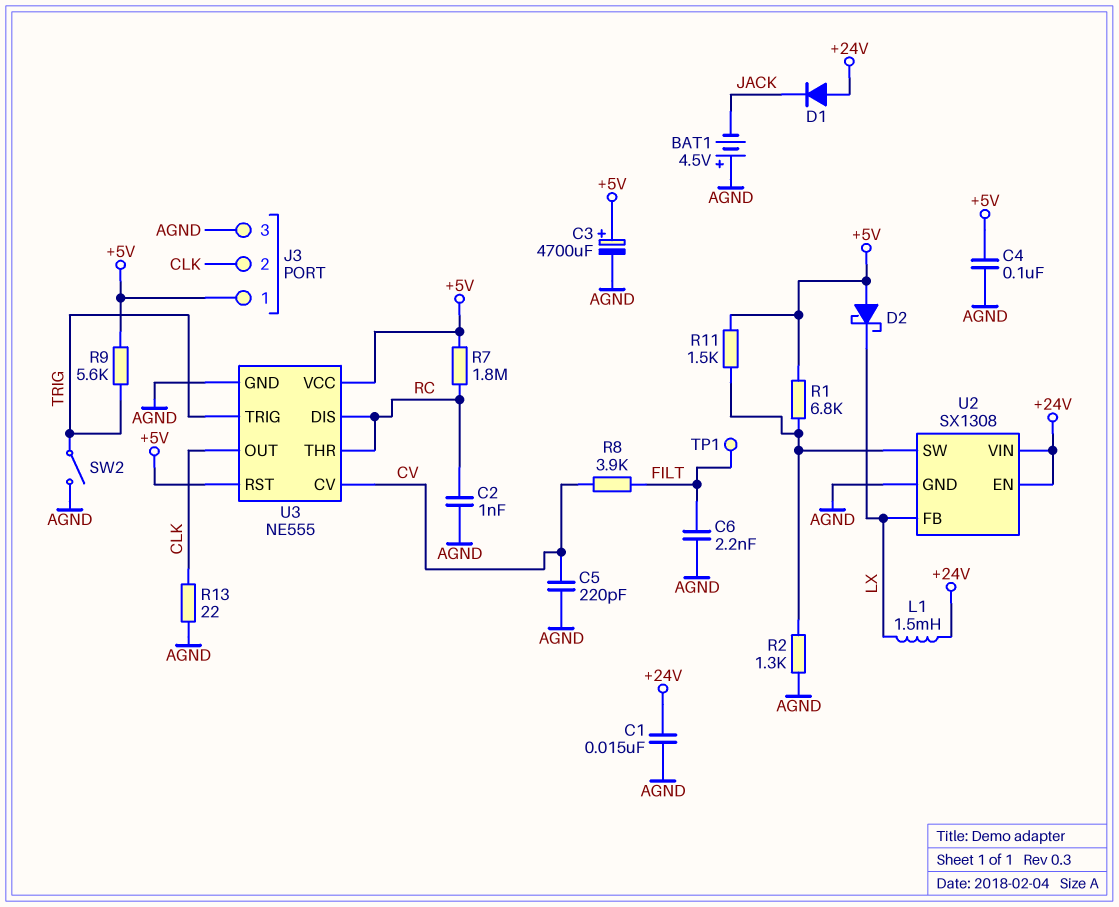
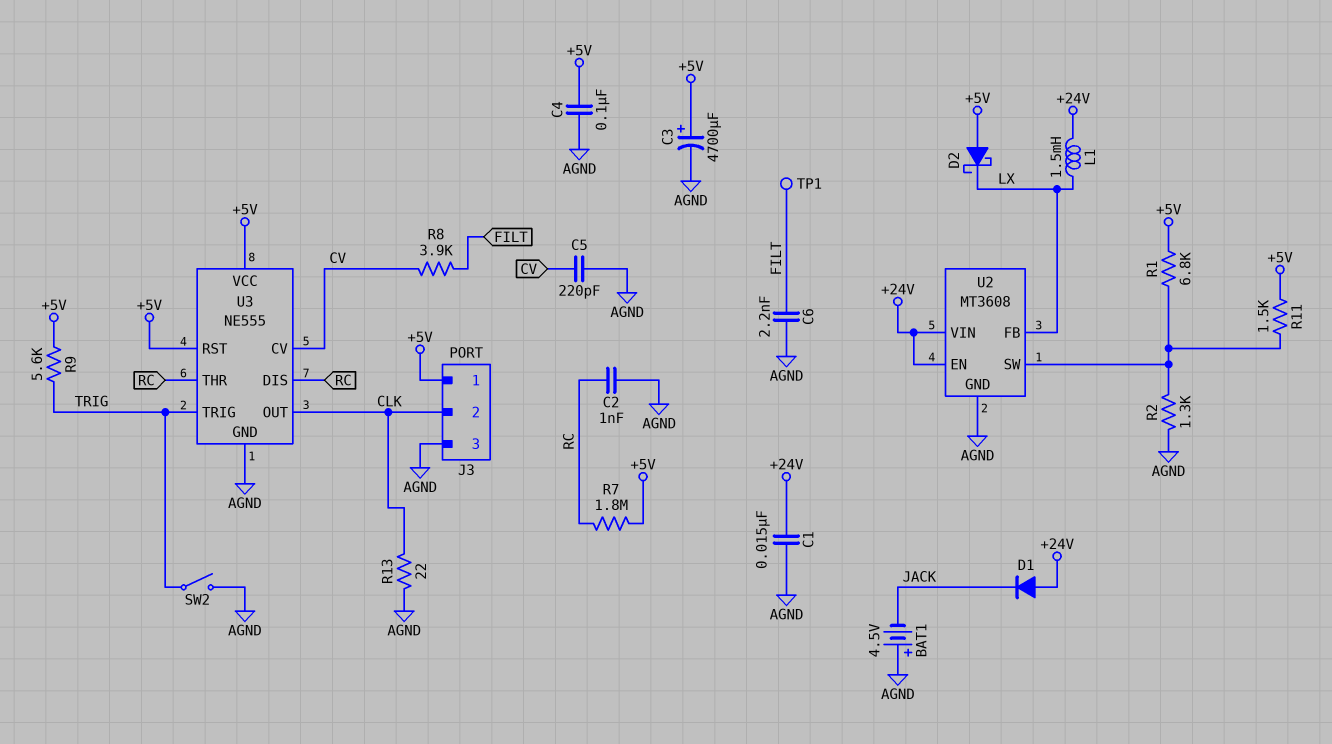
U2: SX1308 -> MT3608

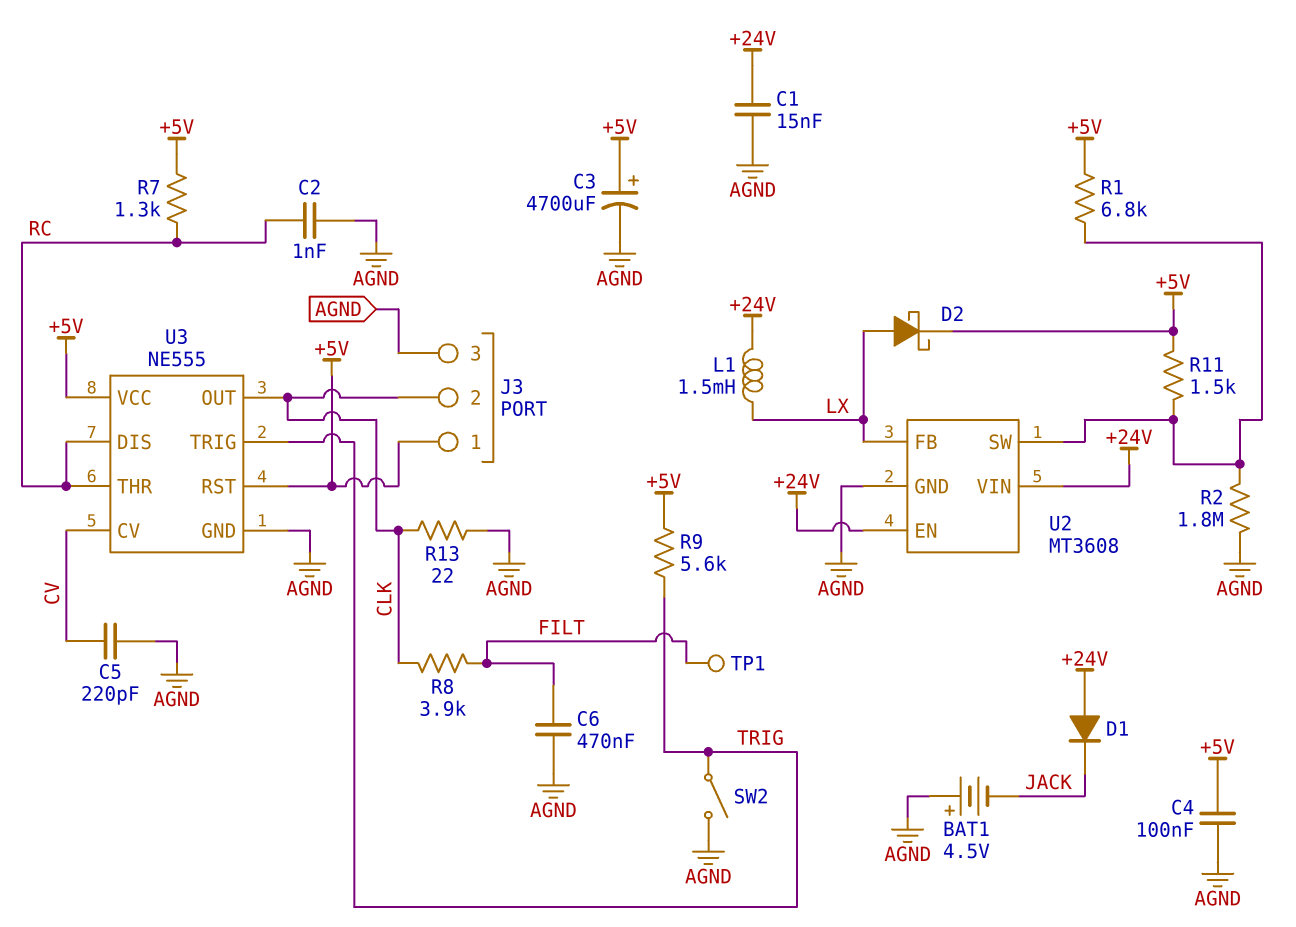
C6: 2.2nF (AGND, FILT) -> 470nF (AGND, FILT)
D2: schottky (A +5V, K LX) -> schottky (A LX, K +5V)
R2: 1.3k (AGND, U2/SW) -> 1.8M (AGND, U2/SW)
R7: 1.8M (+5V, RC) -> 1.3k (+5V, RC)
R8: 3.9k (CV, FILT) -> 3.9k (CLK, FILT)

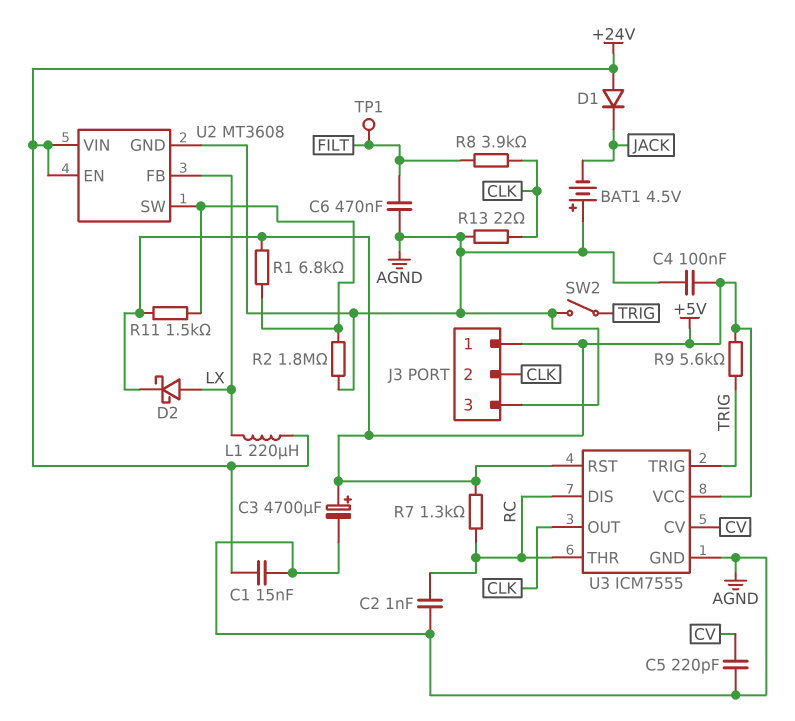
L1: 1.5mH (+24V, LX) -> 220uH (+24V, LX)
U3: NE555 -> ICM7555

